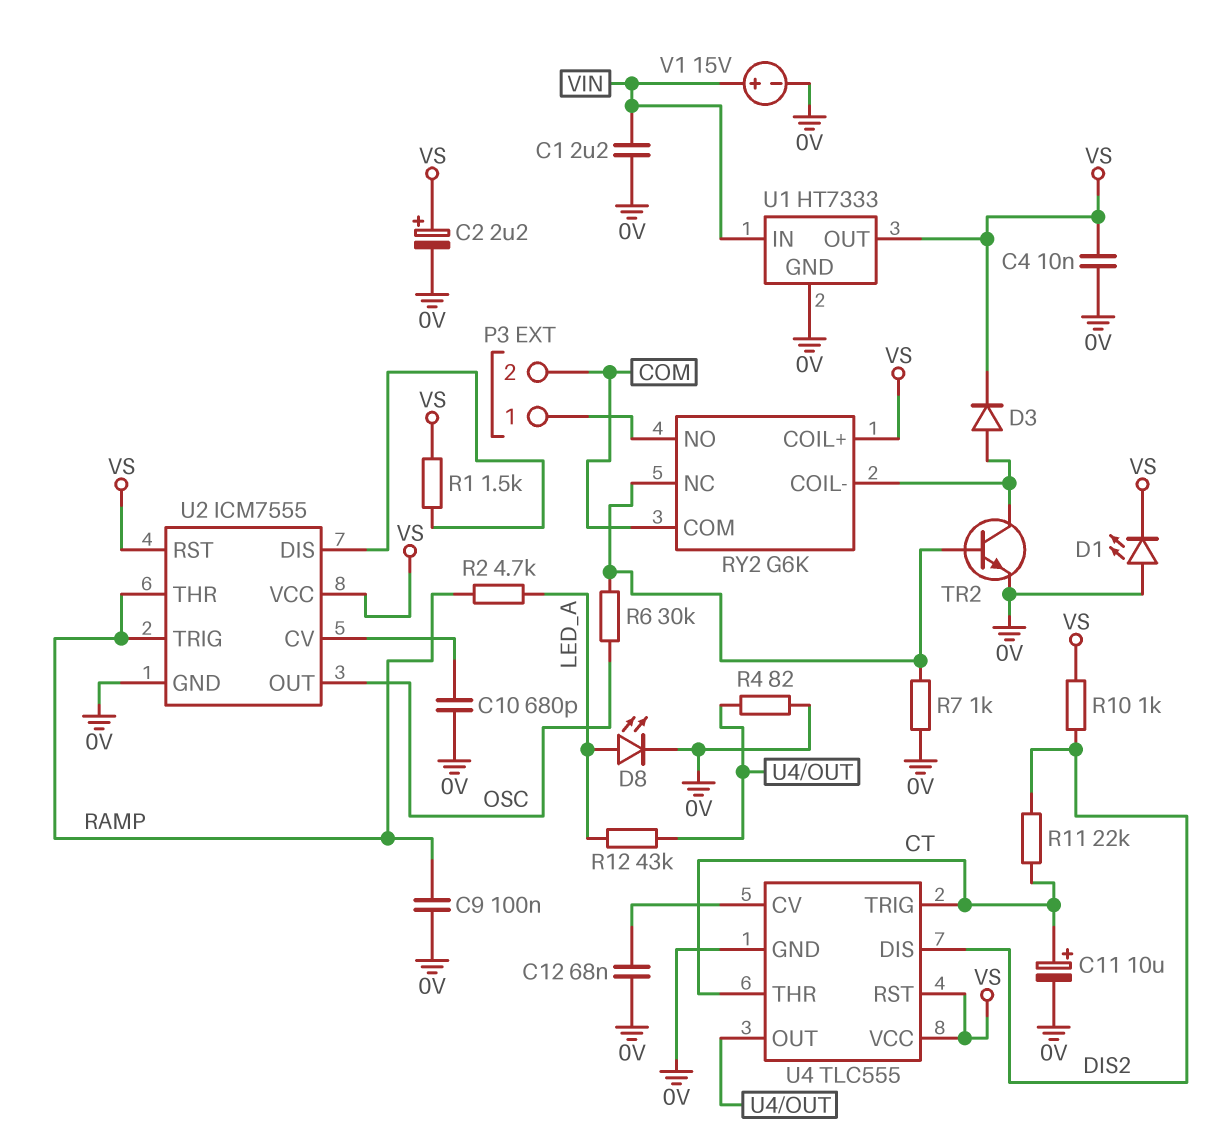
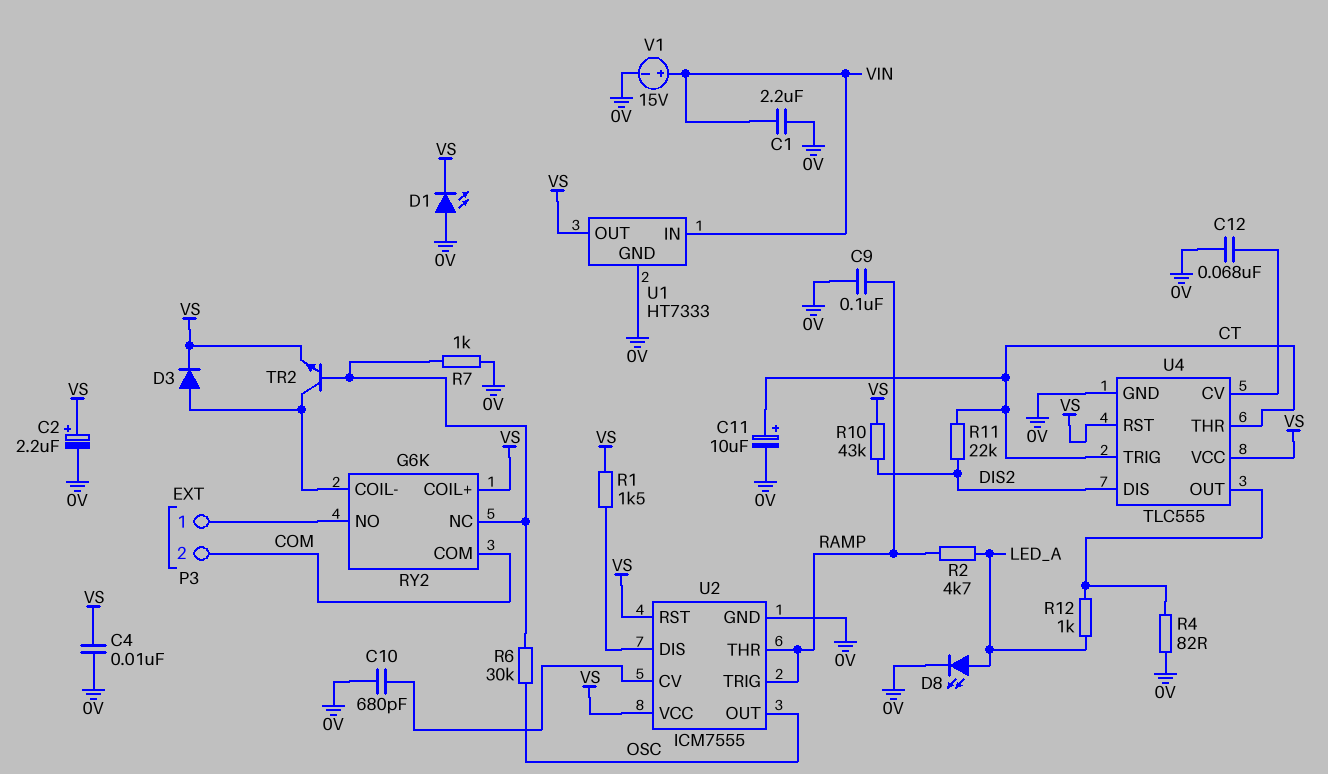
R10: 1k (DIS2, VS) -> 43k (DIS2, VS)
R12: 43k (LED_A, U4/OUT) -> 1k (LED_A, U4/OUT)
TR2: NPN (B RY2/NC, C RY2/COIL-, E 0V) -> NPN (B RY2/NC, C RY2/COIL-, E VS)

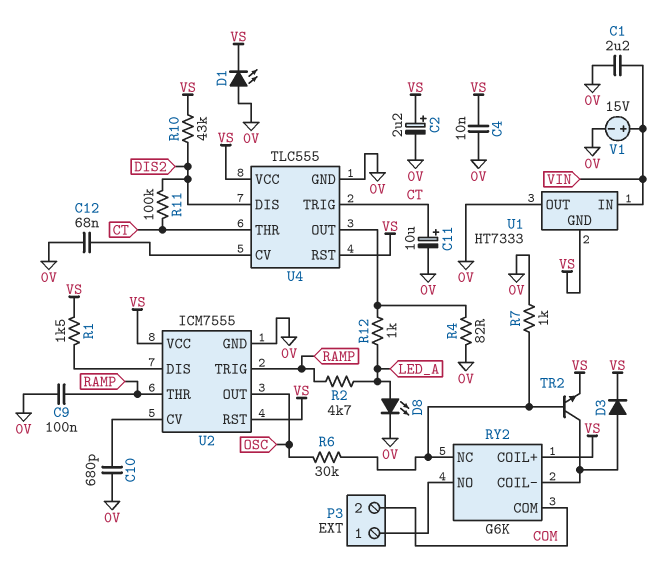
R11: 22k (CT, DIS2) -> 100k (CT, DIS2)
U1 pin GND: 0V -> VS
U1 pin OUT: VS -> 0V

